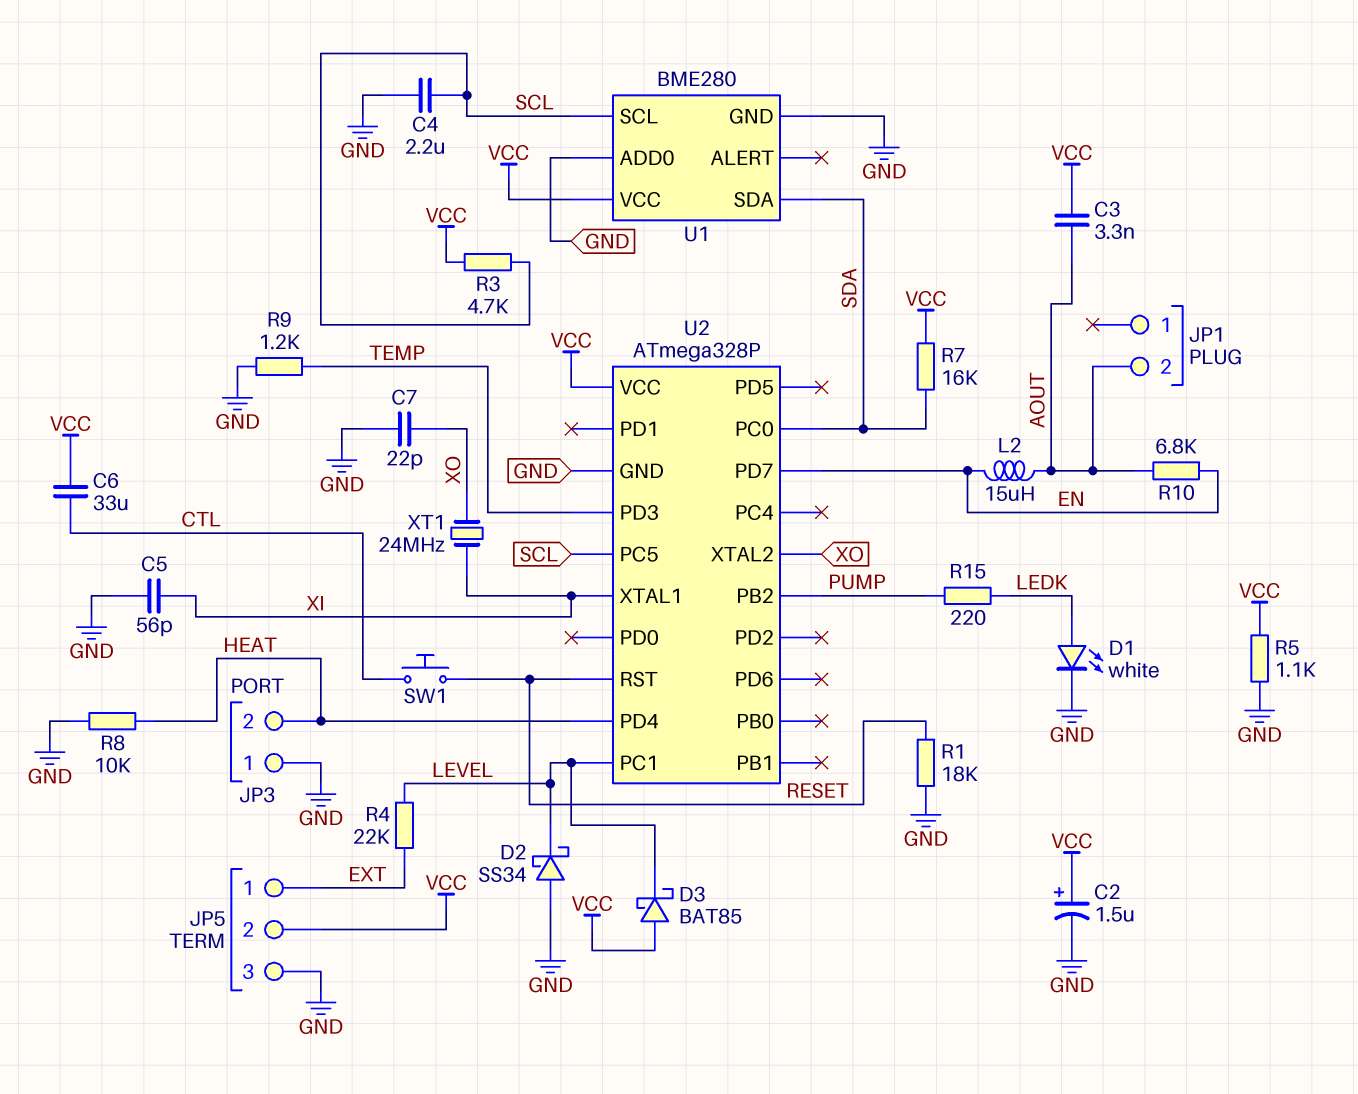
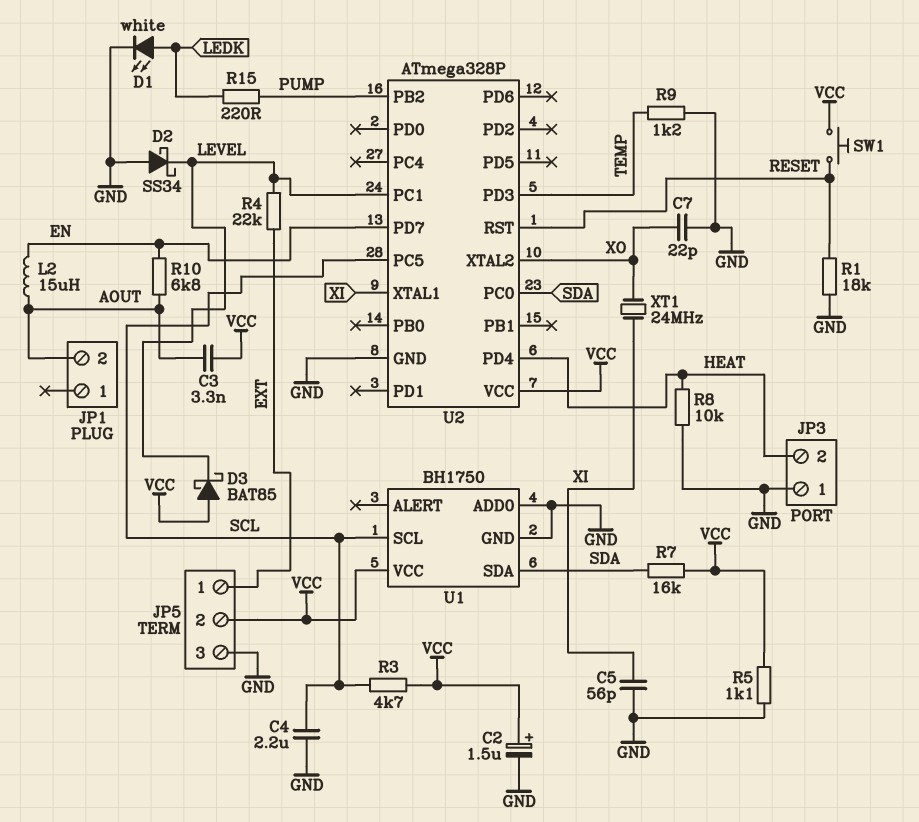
C6: 33uF (CTL, VCC) -> none
SW1: button (CTL, RESET) -> button (RESET, VCC)
U1: BME280 -> BH1750

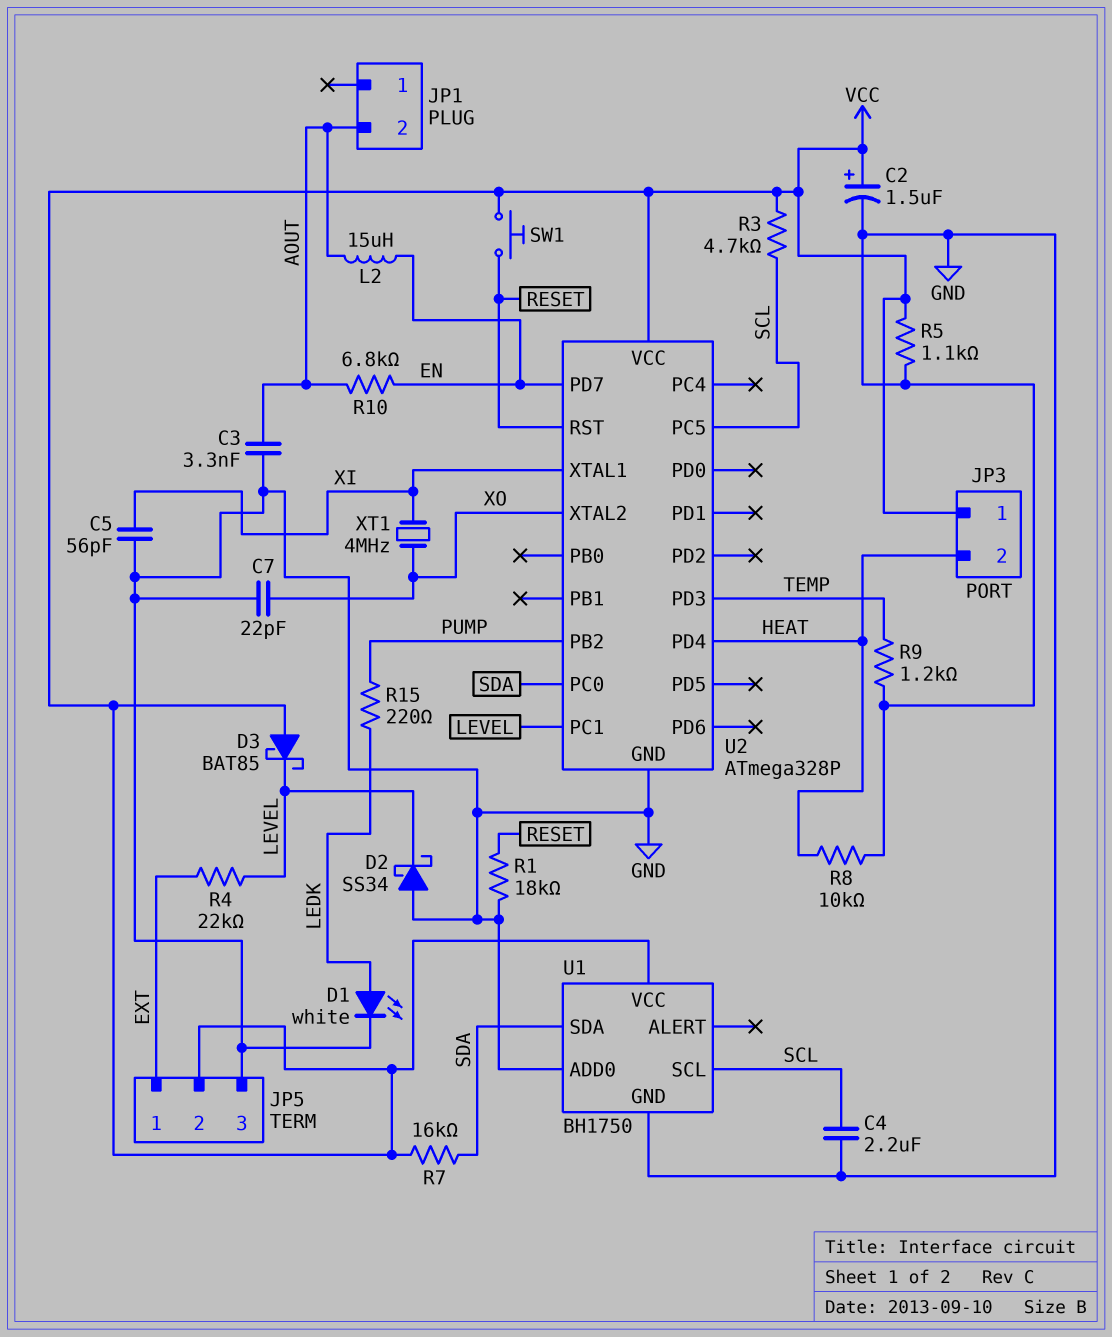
C3: 3.3nF (AOUT, VCC) -> 3.3nF (AOUT, GND)
JP3 pin 1: GND -> VCC
XT1: 24MHz (XI, XO) -> 4MHz (XI, XO)

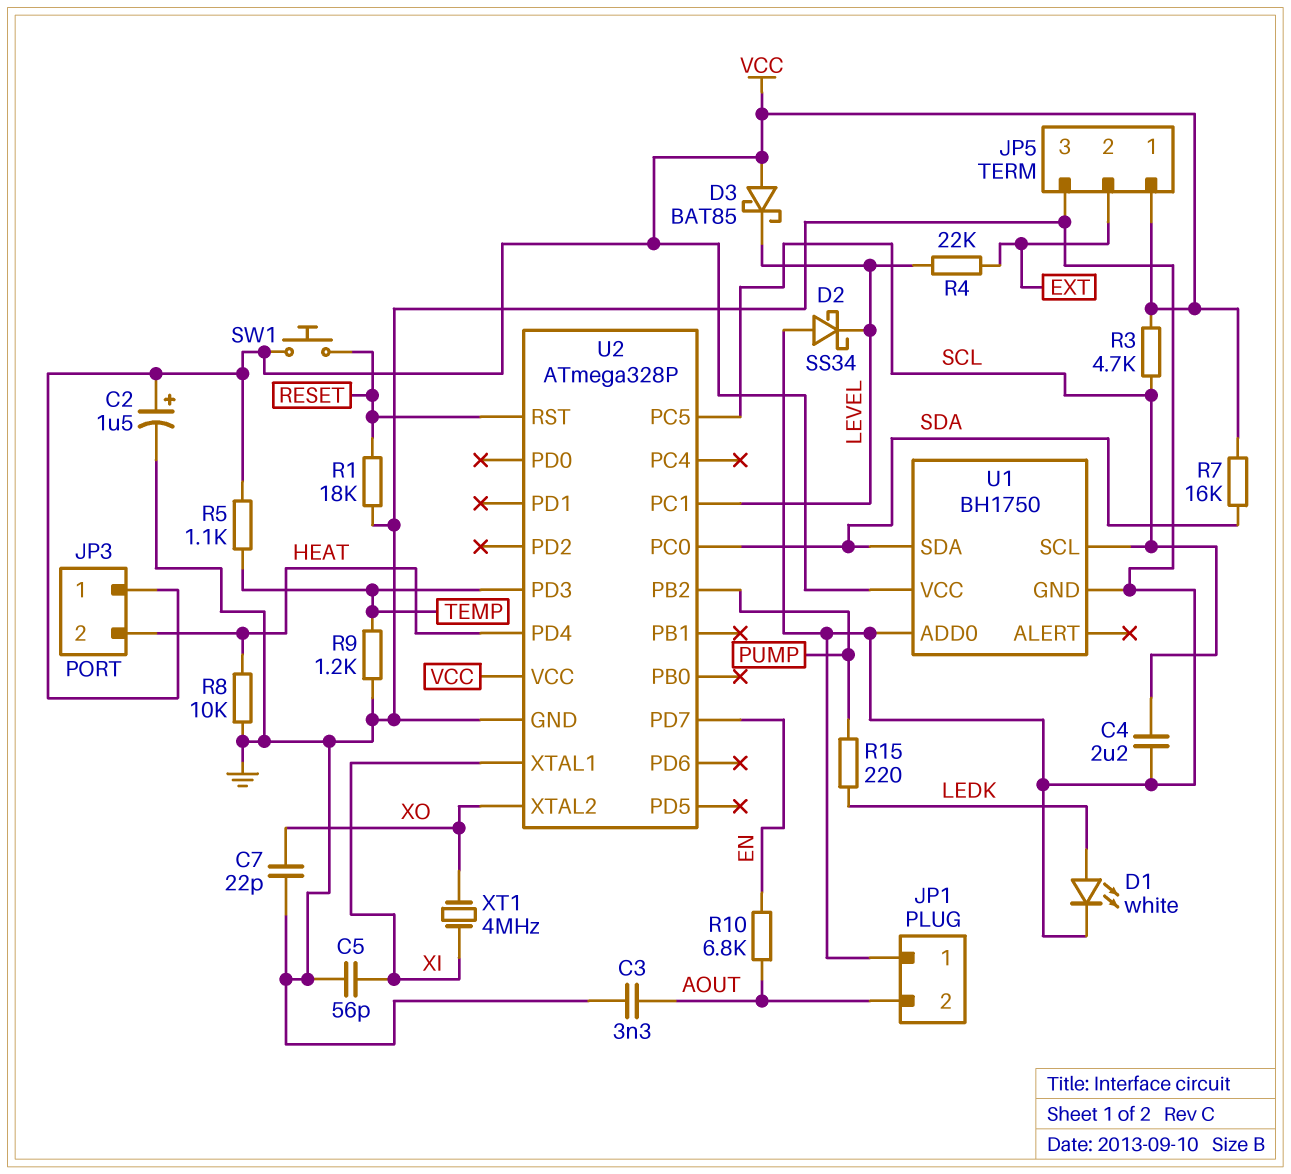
JP1 pin 1: none -> GND
JP5 pin 1: EXT -> VCC
JP5 pin 2: VCC -> EXT
L2: 15uH (AOUT, EN) -> none
R5: 1.1k (GND, VCC) -> 1.1k (TEMP, VCC)

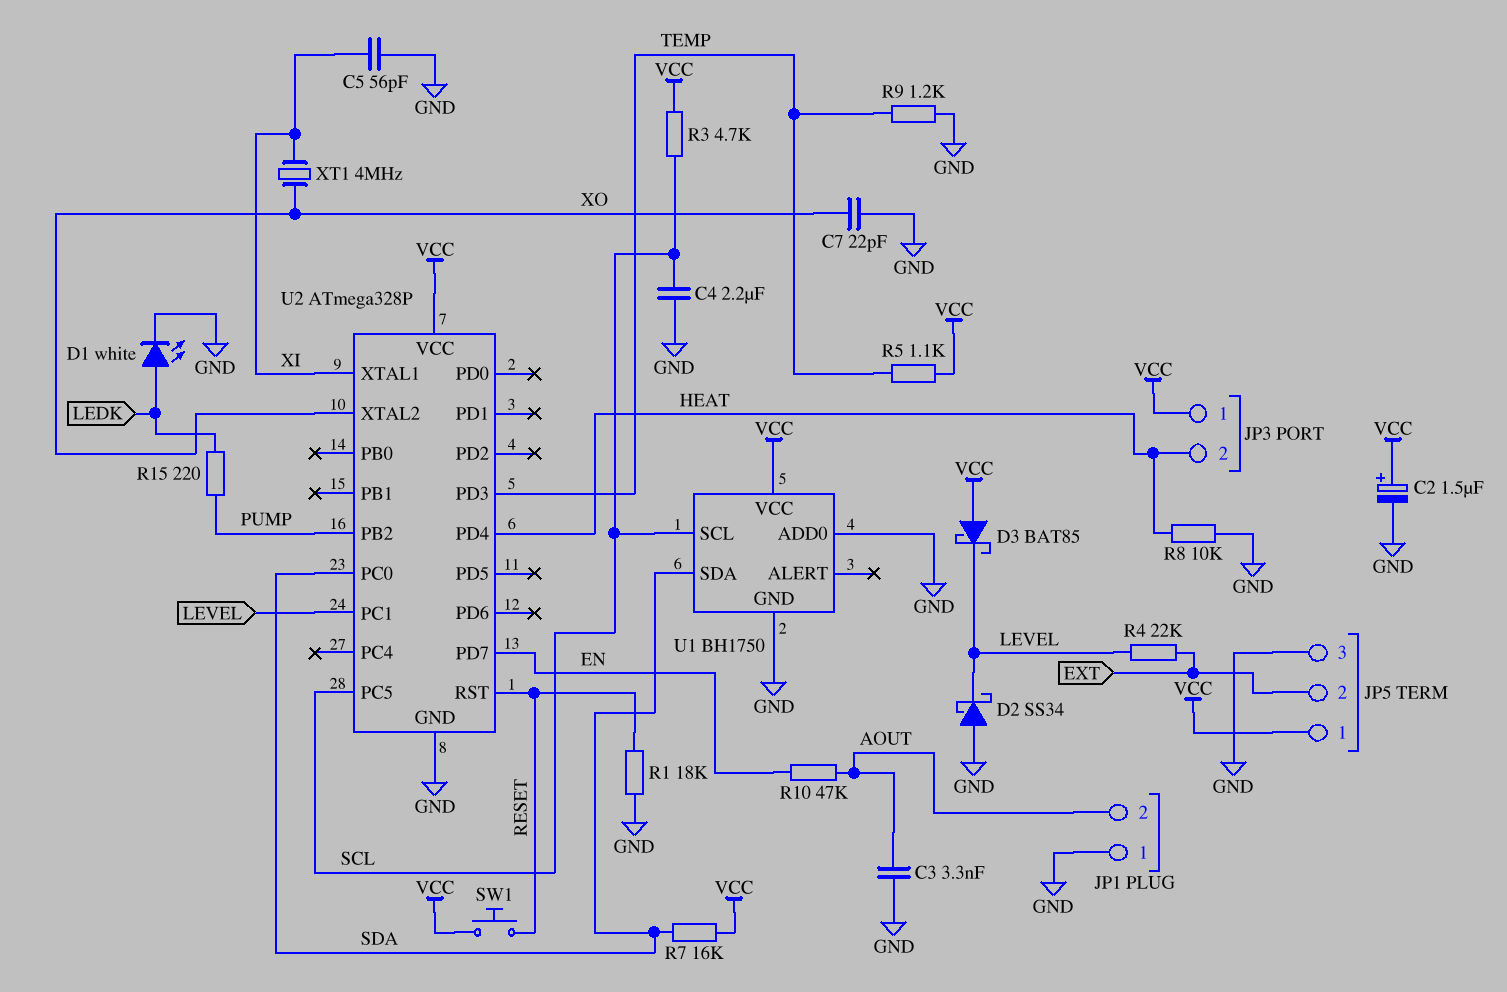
R10: 6.8k (AOUT, EN) -> 47k (AOUT, EN)

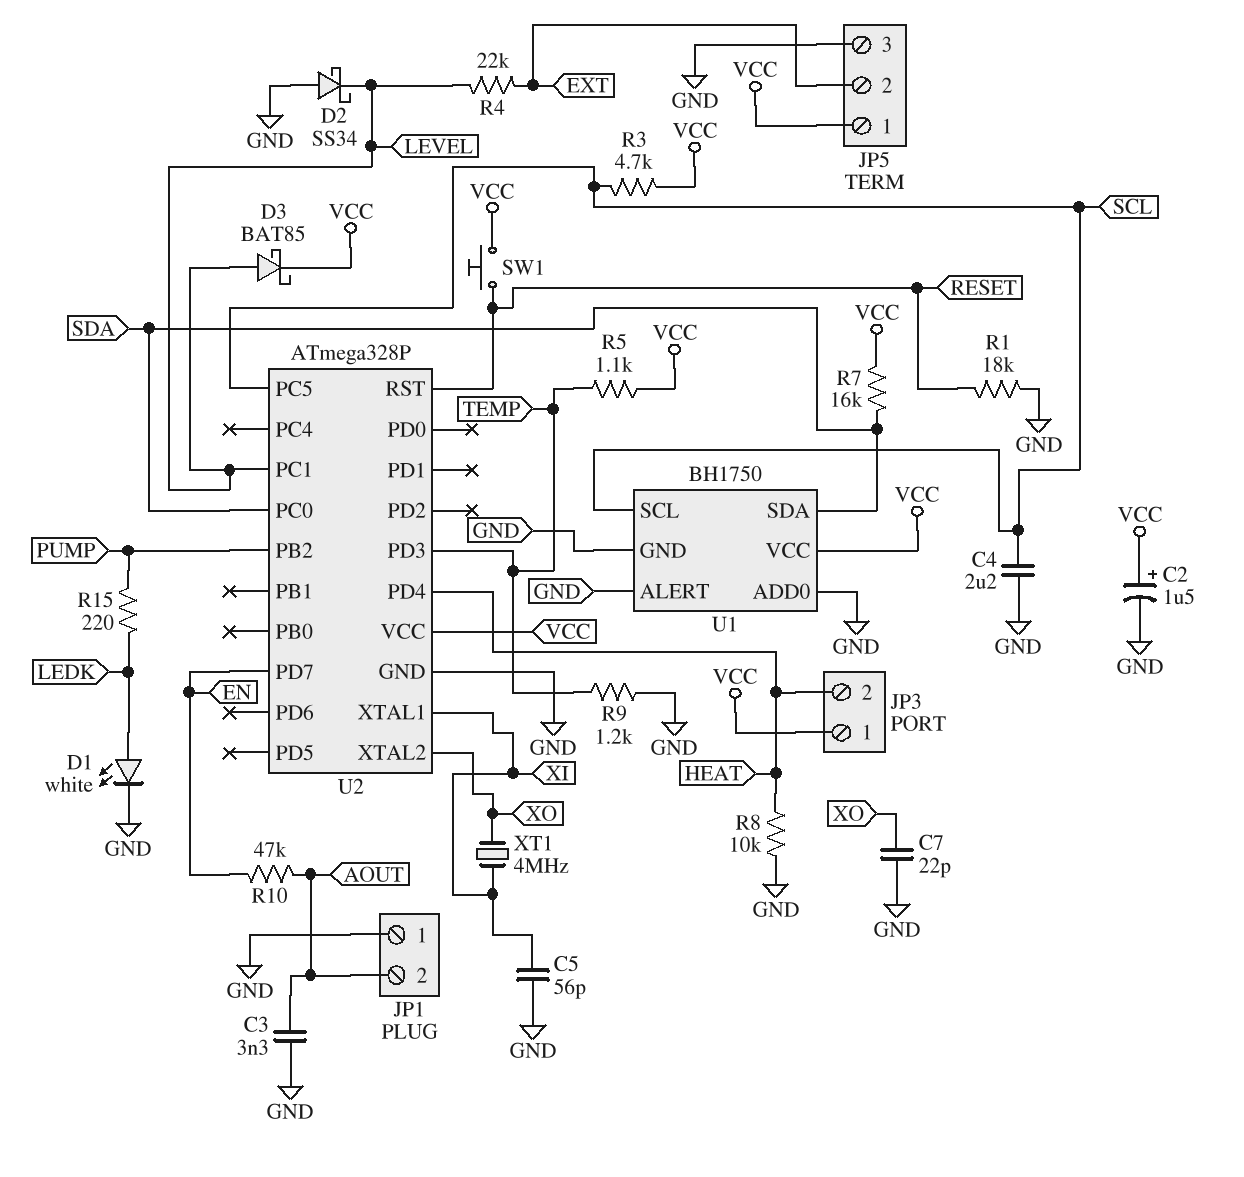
D3: schottky BAT85 (A VCC, K LEVEL) -> schottky BAT85 (A LEVEL, K VCC)
U1 pin ALERT: none -> GND

